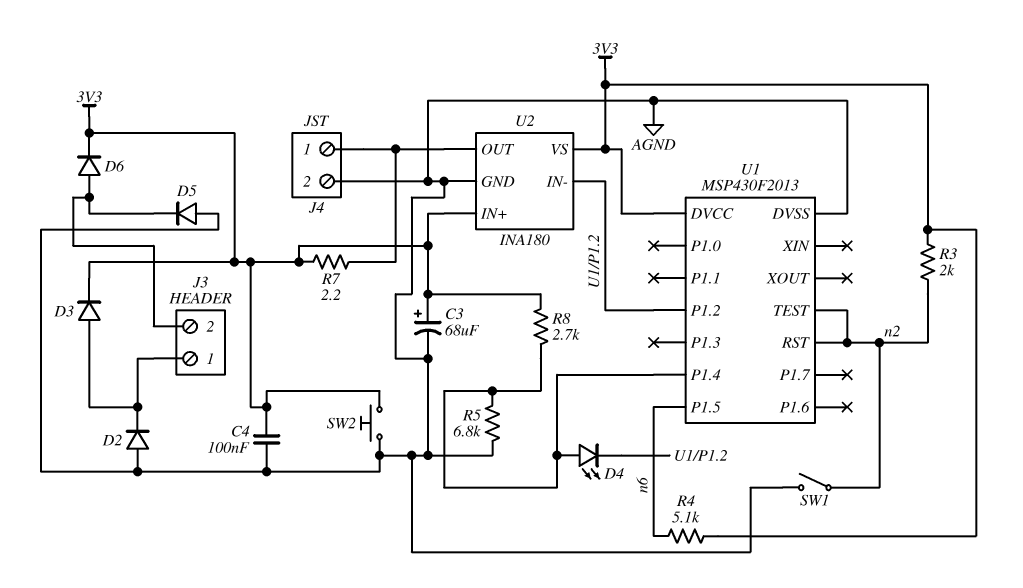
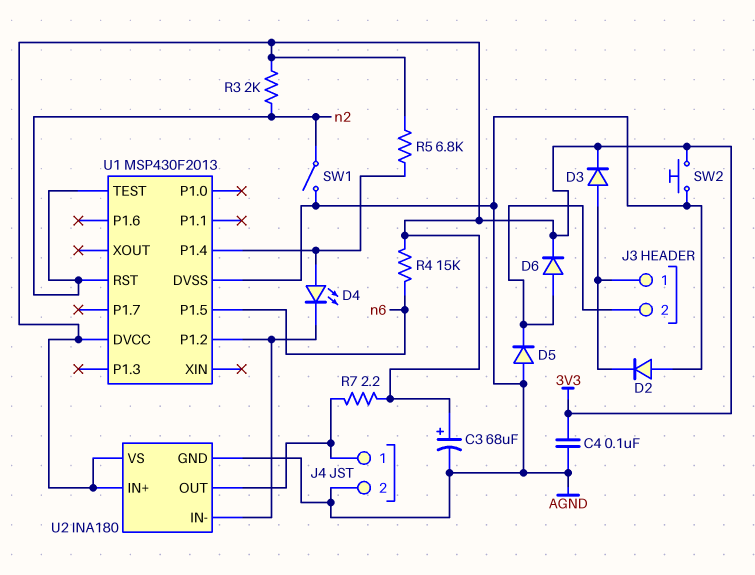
R4: 5.1k (3V3, n6) -> 15k (3V3, n6)
R5: 6.8k (AGND, U1/P1.4) -> 6.8k (3V3, U1/P1.4)
R8: 2.7k (3V3, U1/P1.4) -> none

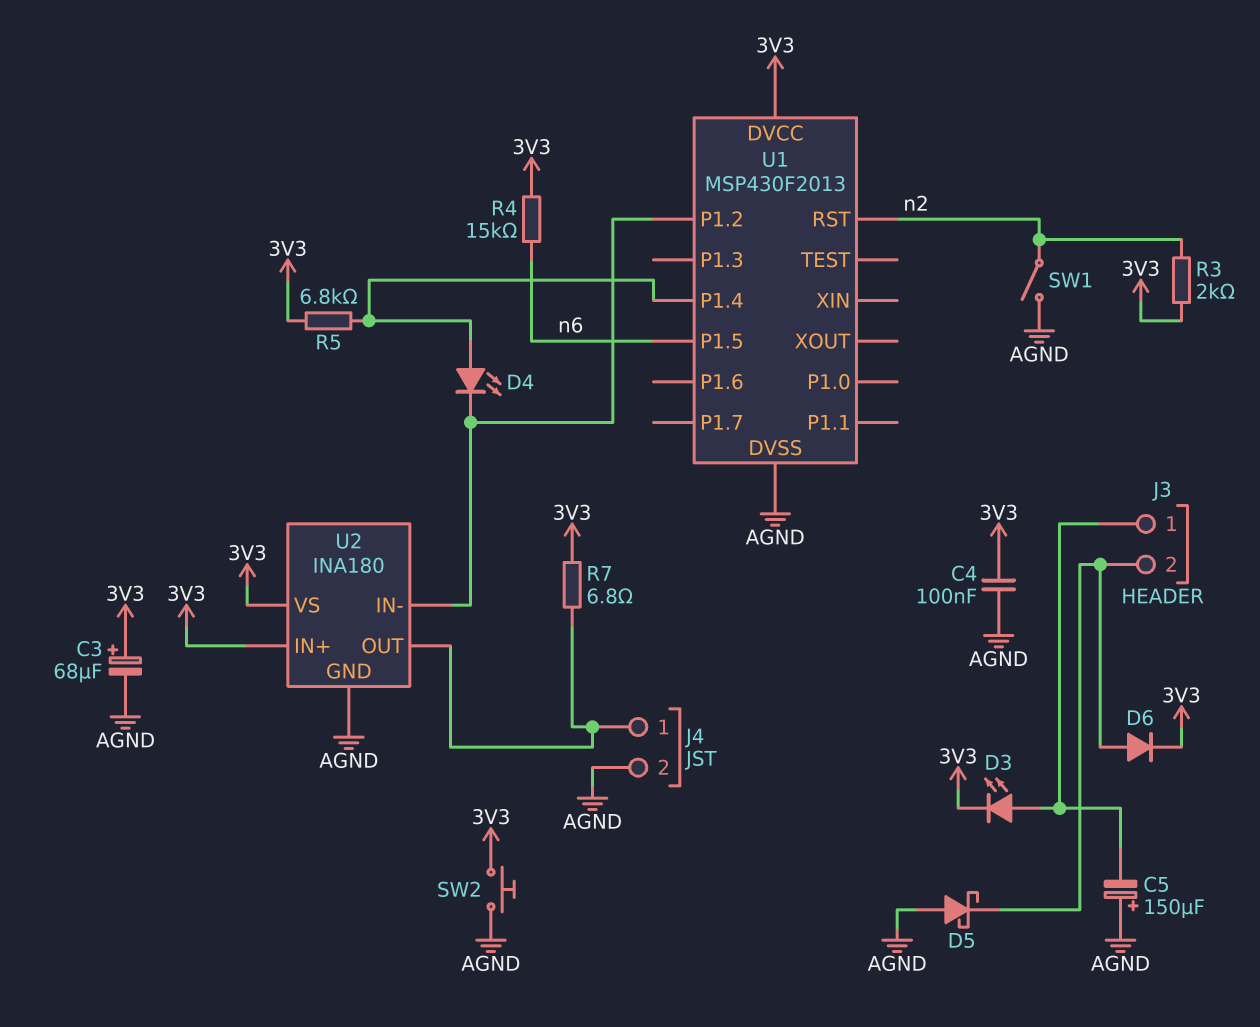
C5: none -> 150uF (plus AGND, minus J3/1)
D2: diode (A AGND, K J3/1) -> none
D3: diode (A J3/1, K 3V3) -> LED (A J3/1, K 3V3)
D5: diode (A AGND, K J3/2) -> schottky (A AGND, K J3/2)
R7: 2.2 (3V3, J4/1) -> 6.8 (3V3, J4/1)
U1 pin TEST: n2 -> none

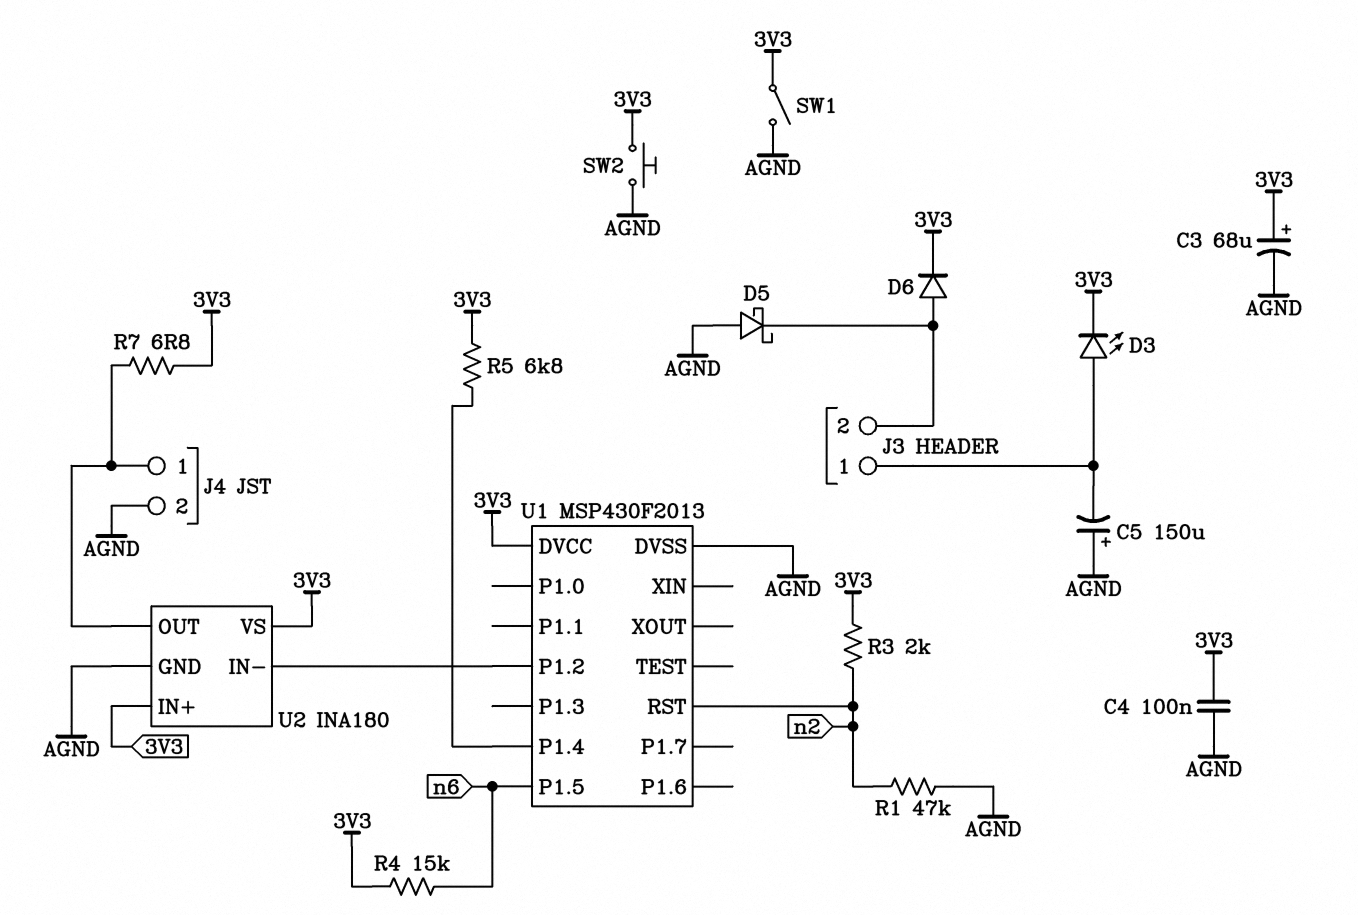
D4: LED (A U1/P1.4, K U1/P1.2) -> none
R1: none -> 47k (AGND, n2)
SW1: switch (AGND, n2) -> switch (3V3, AGND)

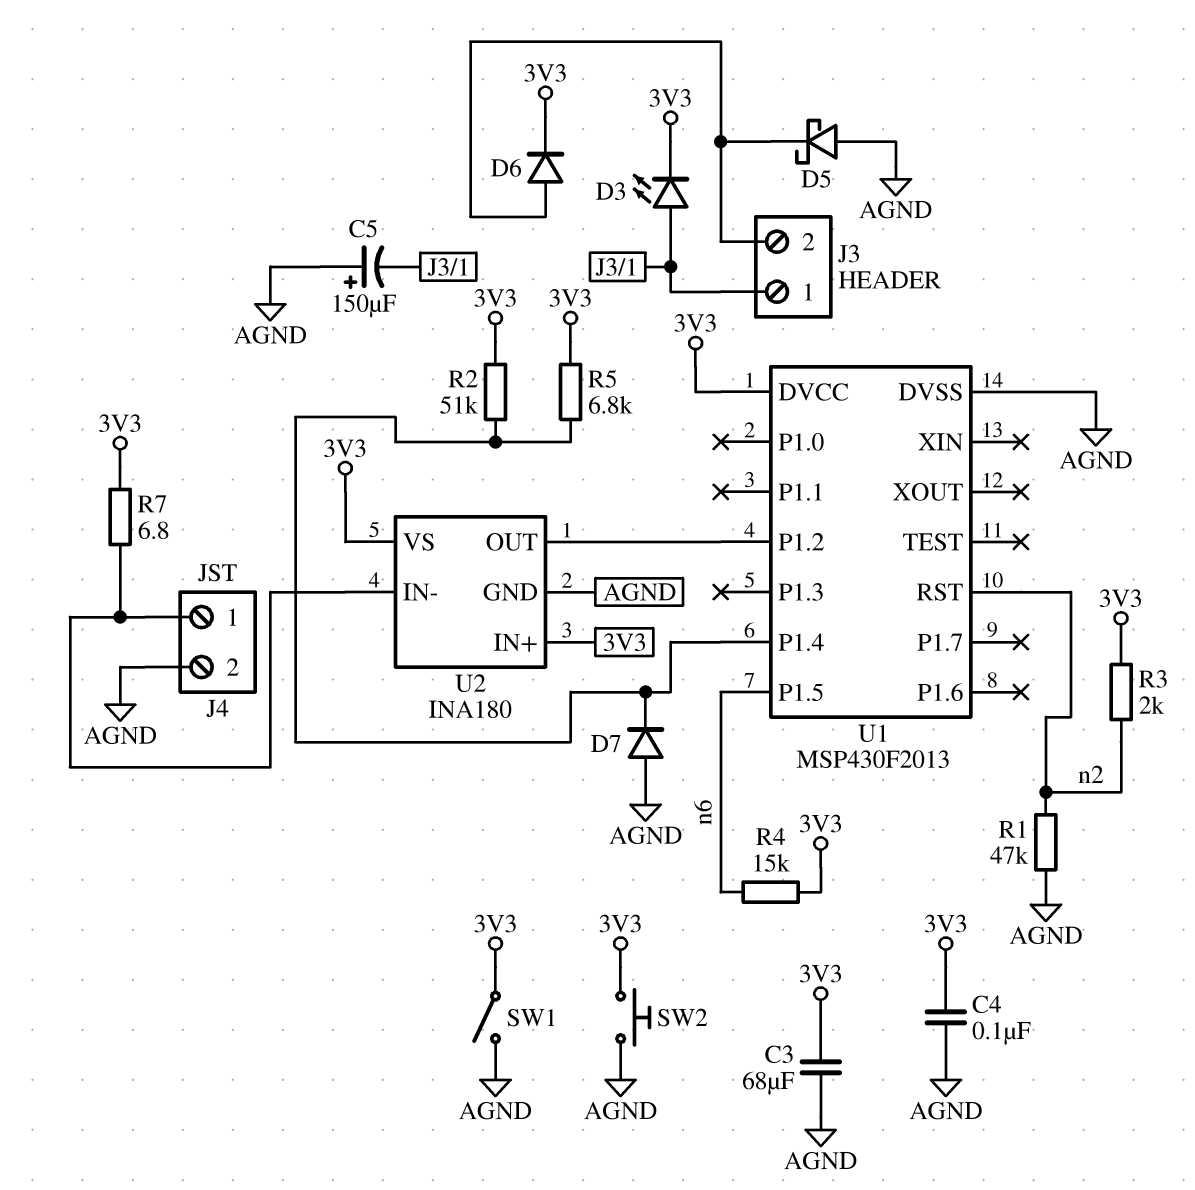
C3: 68uF (plus 3V3, minus AGND) -> 68uF (3V3, AGND)
D7: none -> diode (A AGND, K U1/P1.4)
R2: none -> 51k (3V3, U1/P1.4)
U2 pin IN-: U1/P1.2 -> J4/1
U2 pin OUT: J4/1 -> U1/P1.2

